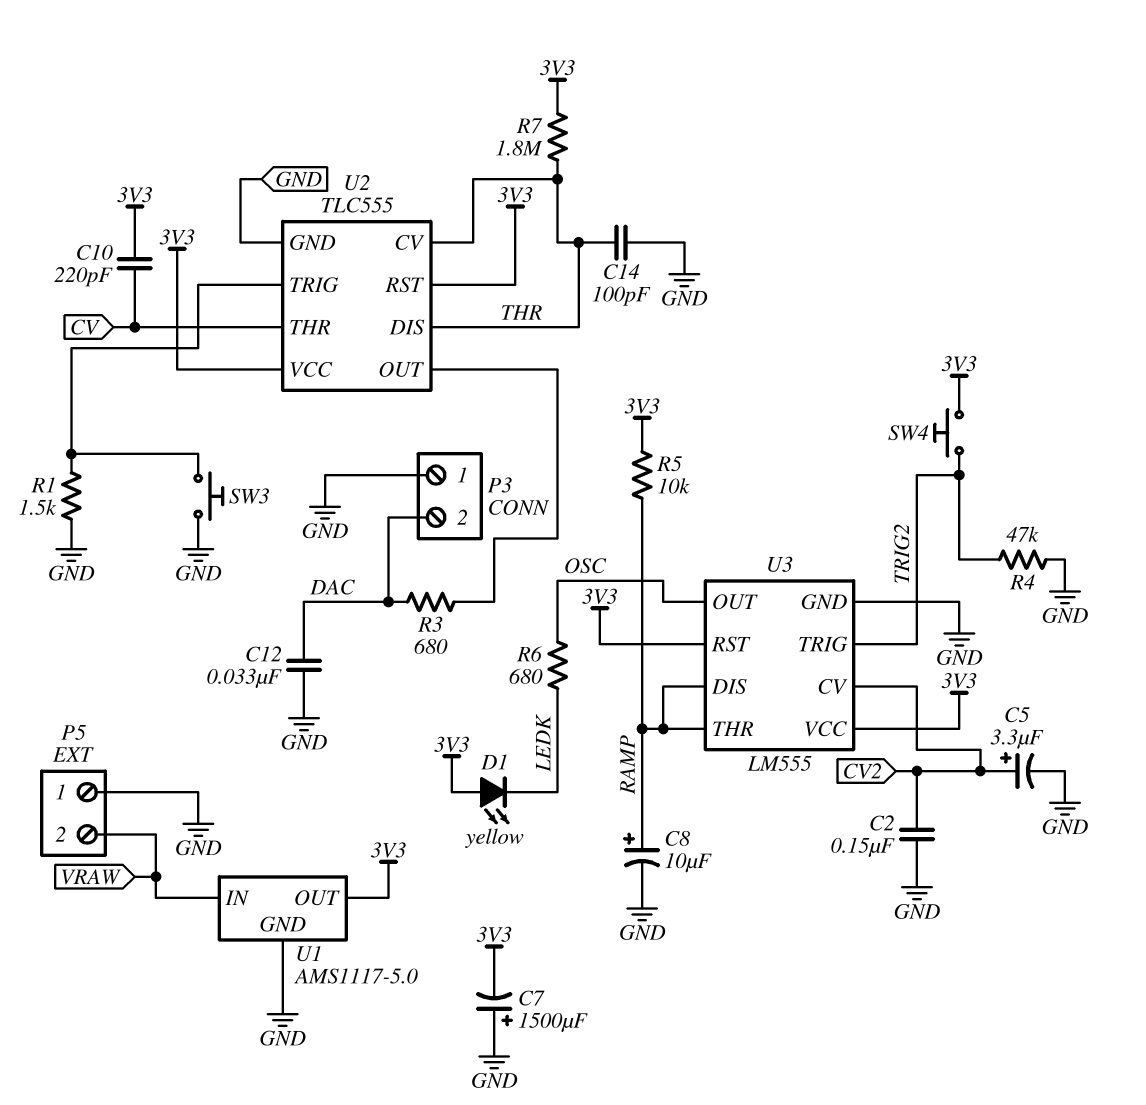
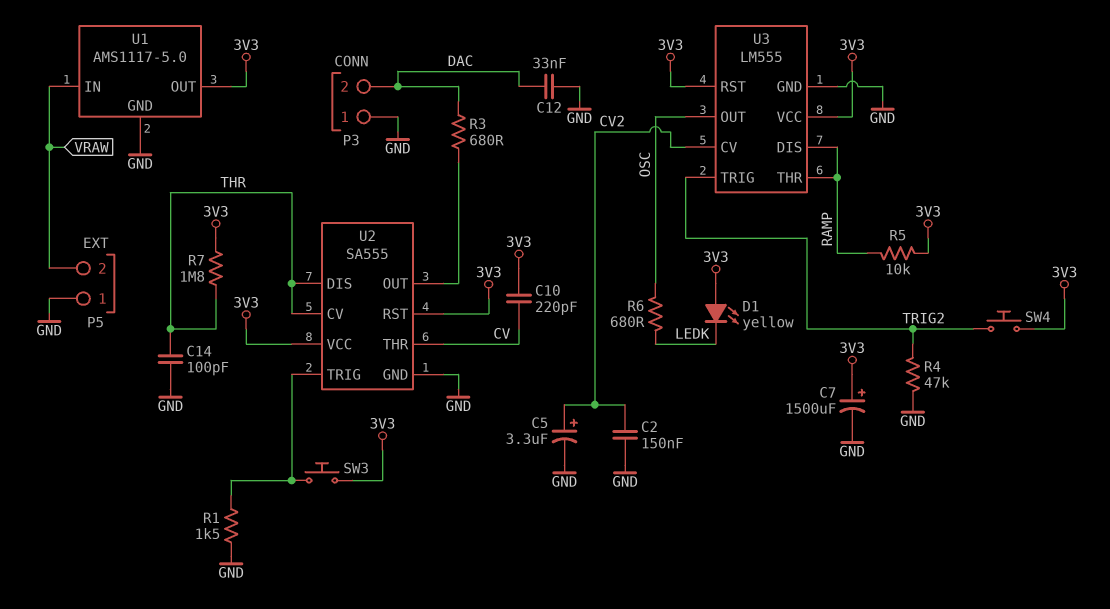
C7: 1500uF (plus GND, minus 3V3) -> 1500uF (plus 3V3, minus GND)
C8: 10uF (plus RAMP, minus GND) -> none
SW3: button (GND, U2/TRIG) -> button (3V3, U2/TRIG)
U2: TLC555 -> SA555

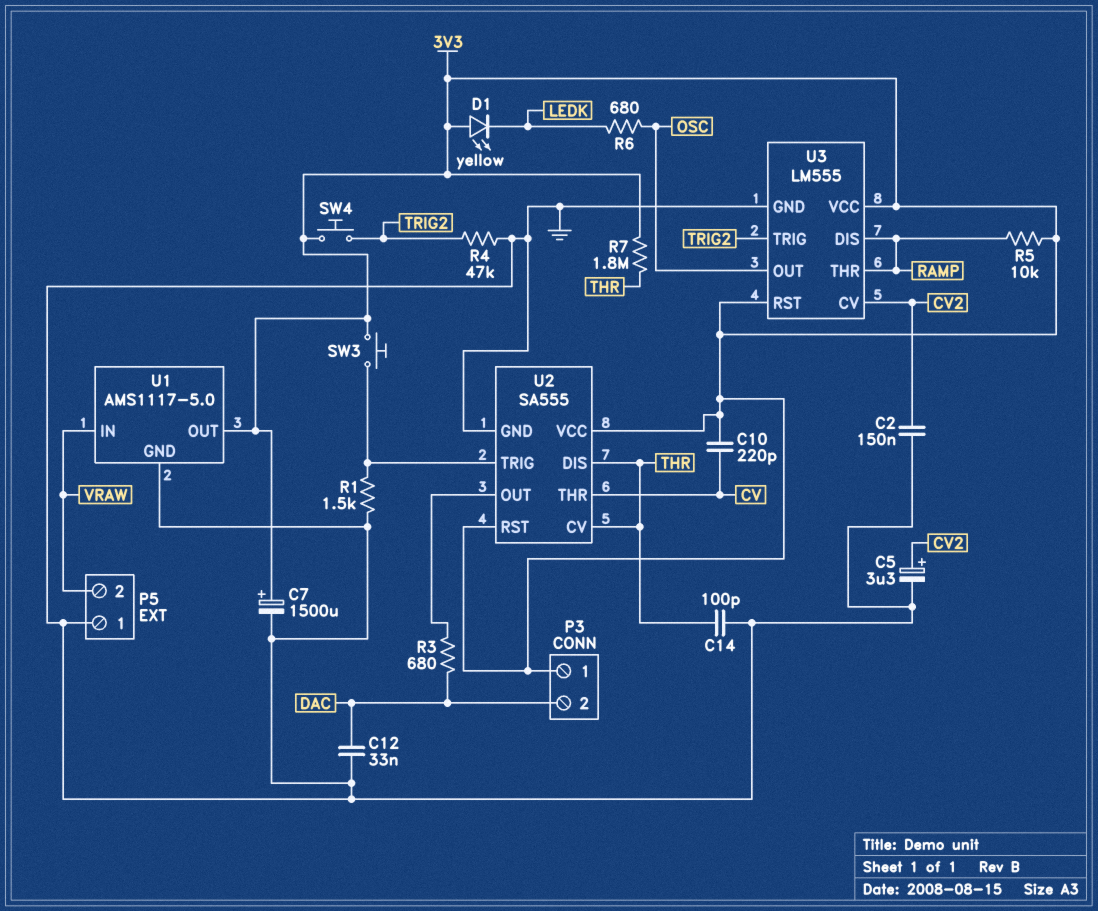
P3 pin 1: GND -> 3V3

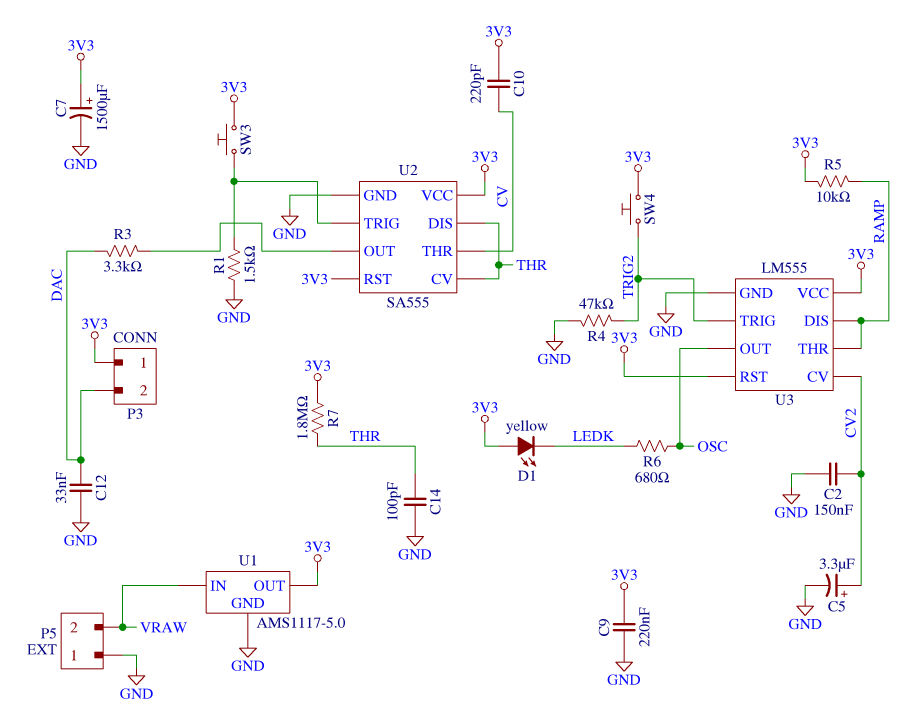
C9: none -> 220nF (3V3, GND)
R3: 680 (DAC, U2/OUT) -> 3.3k (DAC, U2/OUT)

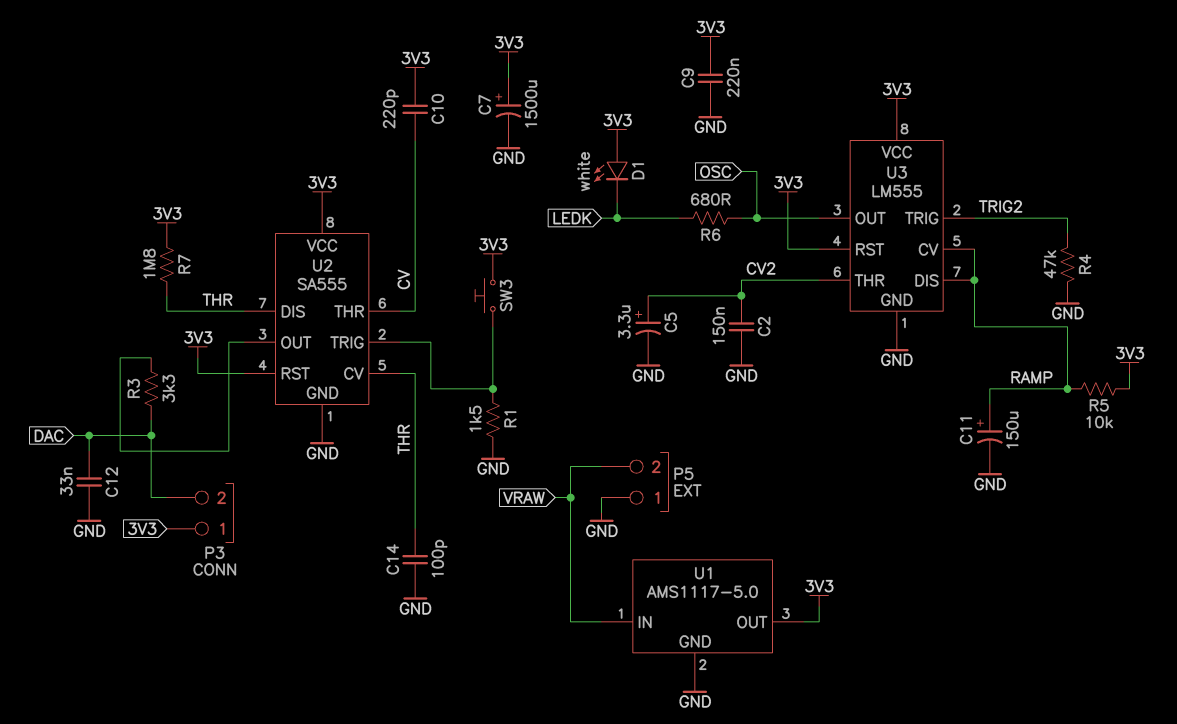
C11: none -> 150uF (plus RAMP, minus GND)
D1: LED yellow (A 3V3, K LEDK) -> LED white (A 3V3, K LEDK)
SW4: button (3V3, TRIG2) -> none
U3 pin CV: CV2 -> RAMP
U3 pin THR: RAMP -> CV2

